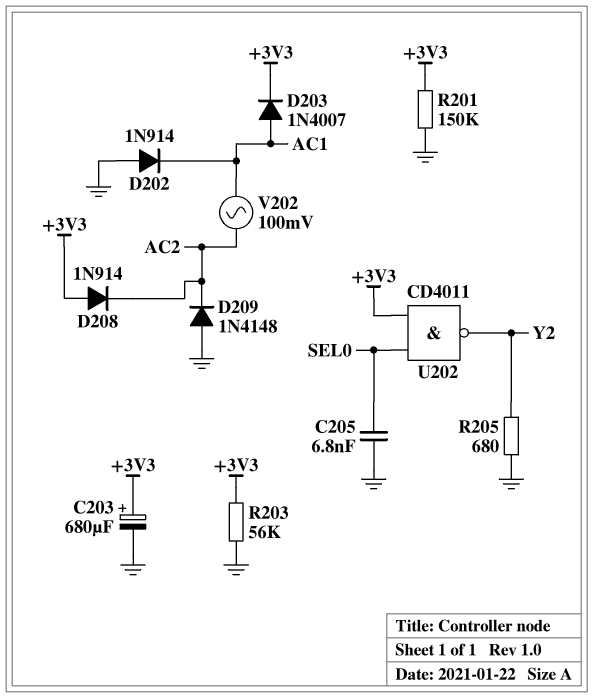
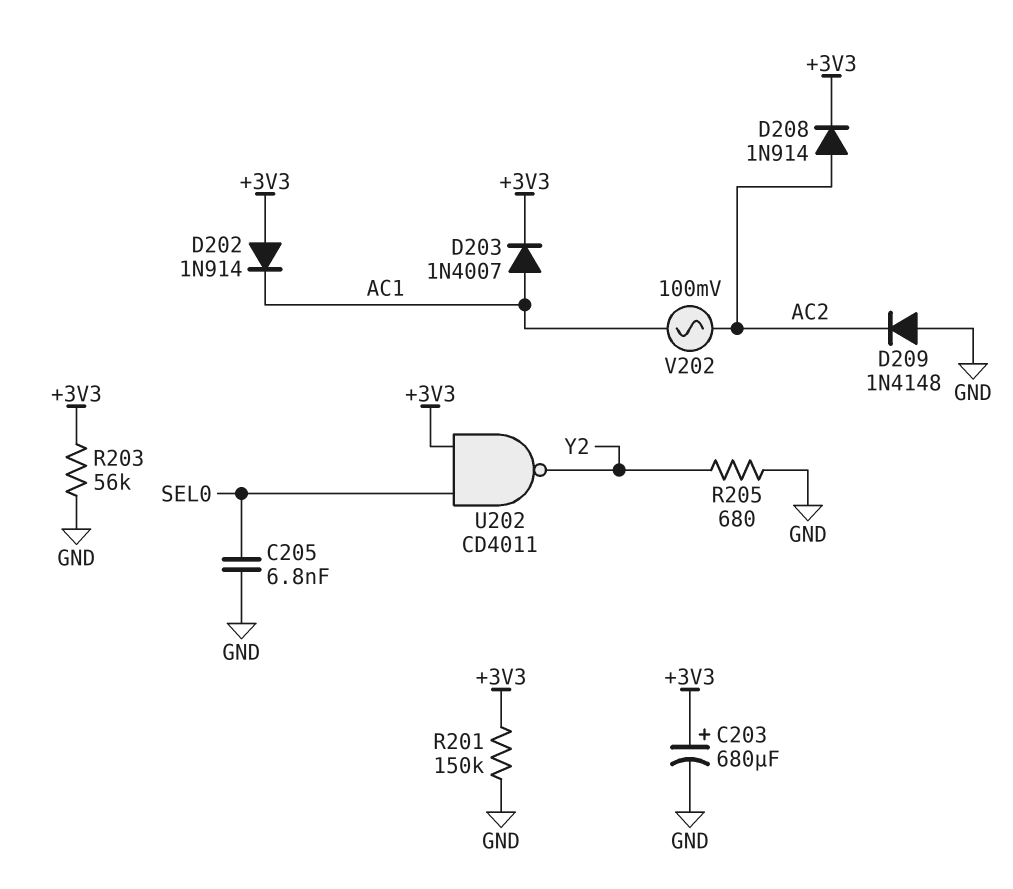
D202: diode 1N914 (A GND, K AC1) -> diode 1N914 (A +3V3, K AC1)
D208: diode 1N914 (A +3V3, K AC2) -> diode 1N914 (A AC2, K +3V3)

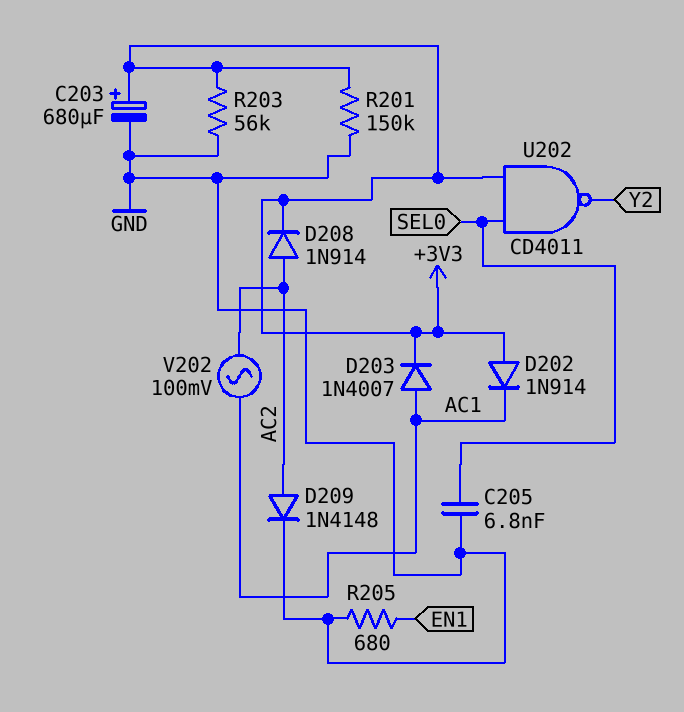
D209: diode 1N4148 (A GND, K AC2) -> diode 1N4148 (A AC2, K GND)
R205: 680 (GND, Y2) -> 680 (EN1, GND)

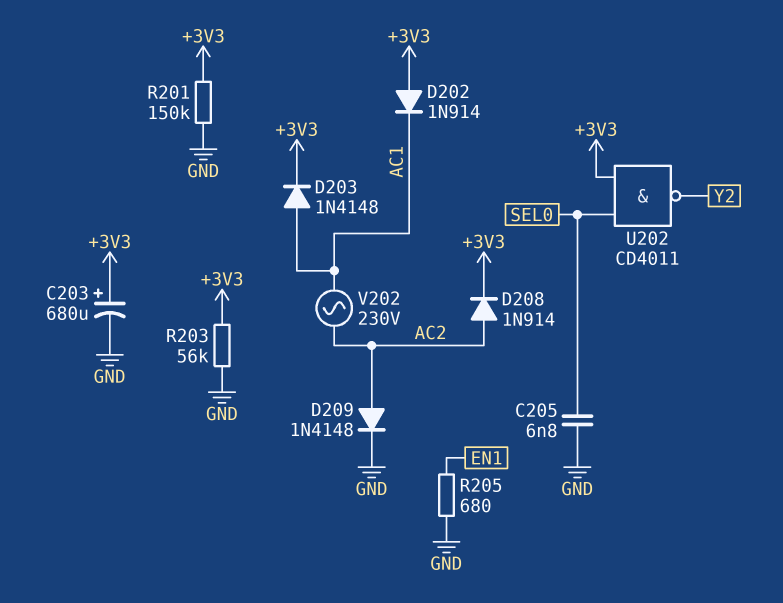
D203: diode 1N4007 (A AC1, K +3V3) -> diode 1N4148 (A AC1, K +3V3)
V202: AC 100mV (AC1, AC2) -> AC 230V (AC1, AC2)

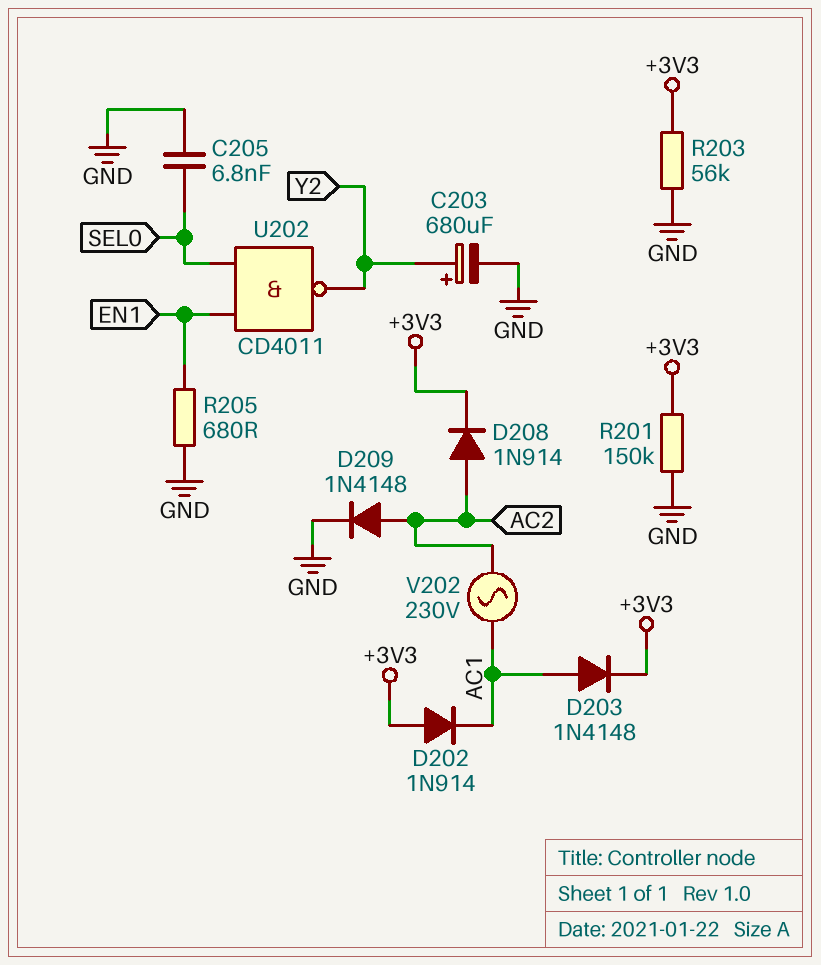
C203: 680uF (plus +3V3, minus GND) -> 680uF (plus Y2, minus GND)
U202: NAND CD4011 (in +3V3, in SEL0, out Y2) -> NAND CD4011 (in EN1, in SEL0, out Y2)

